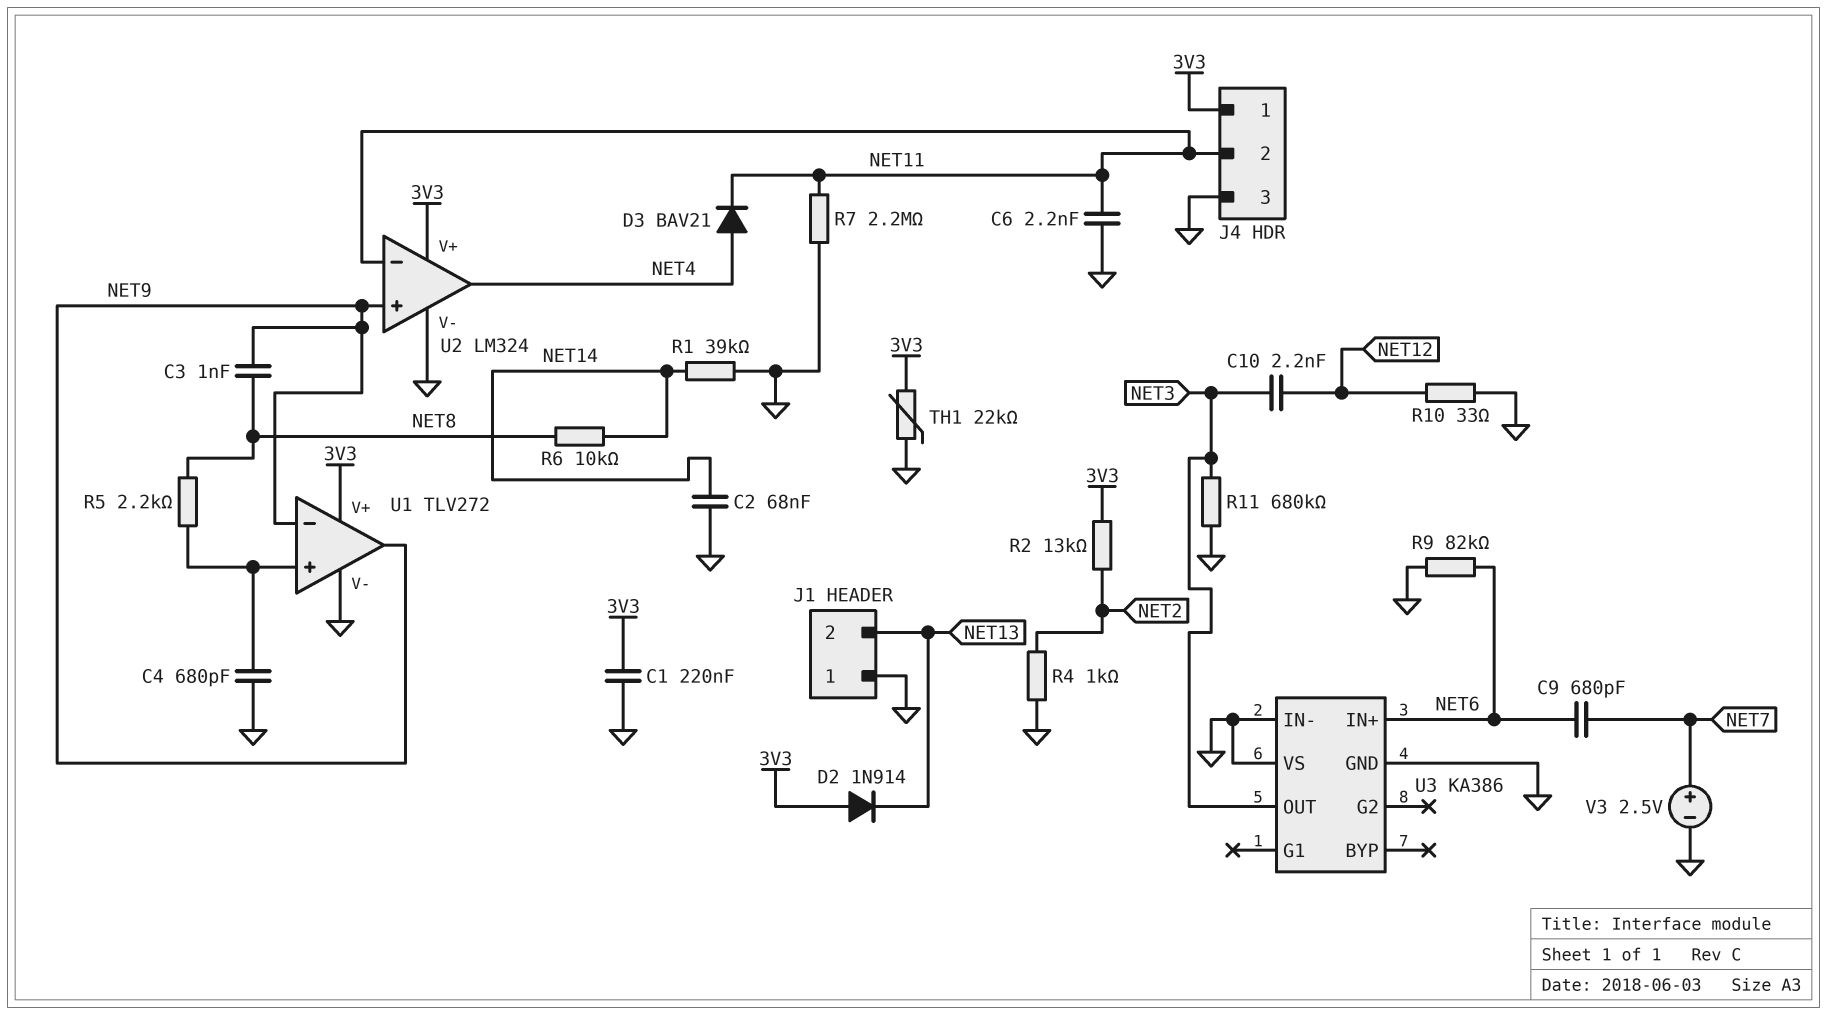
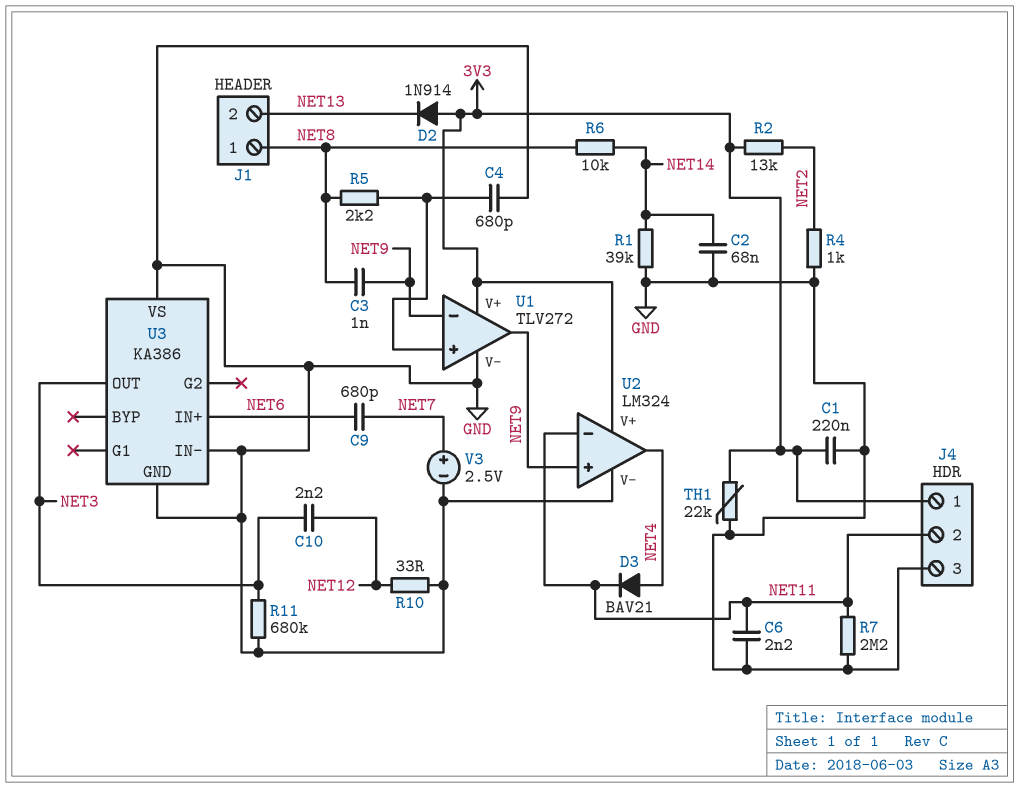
J1 pin 1: GND -> NET8
R9: 82k (GND, NET6) -> none

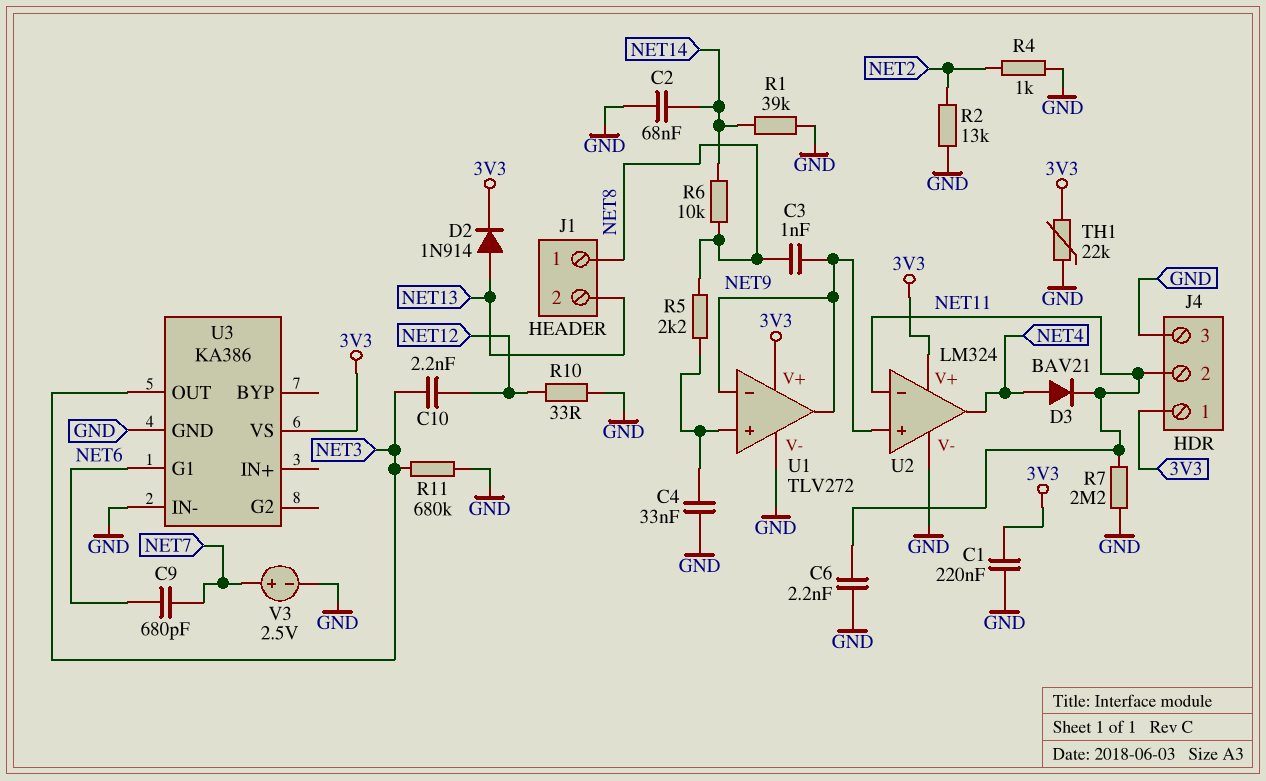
C4: 680pF (GND, U1/in+) -> 33nF (GND, U1/in+)
D2: diode 1N914 (A 3V3, K NET13) -> diode 1N914 (A NET13, K 3V3)
R2: 13k (3V3, NET2) -> 13k (GND, NET2)
U3 pin G1: none -> NET6
U3 pin IN+: NET6 -> none
U3 pin VS: GND -> 3V3

